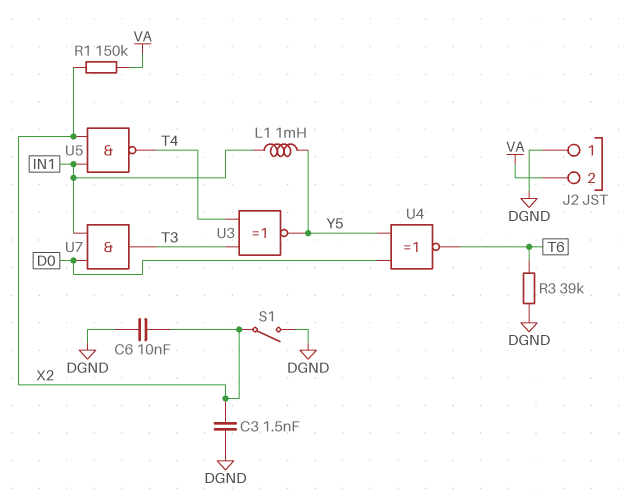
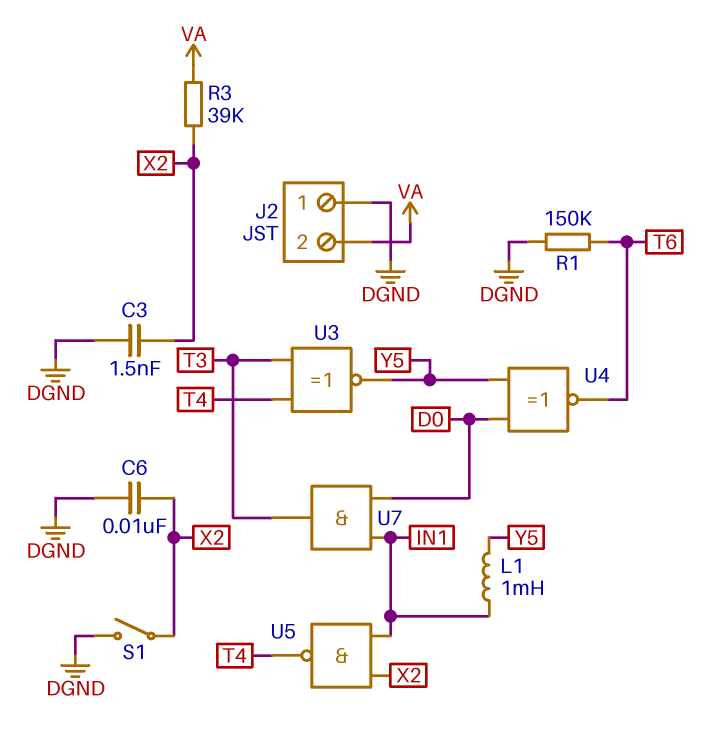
R1: 150k (VA, X2) -> 150k (DGND, T6)
R3: 39k (DGND, T6) -> 39k (VA, X2)

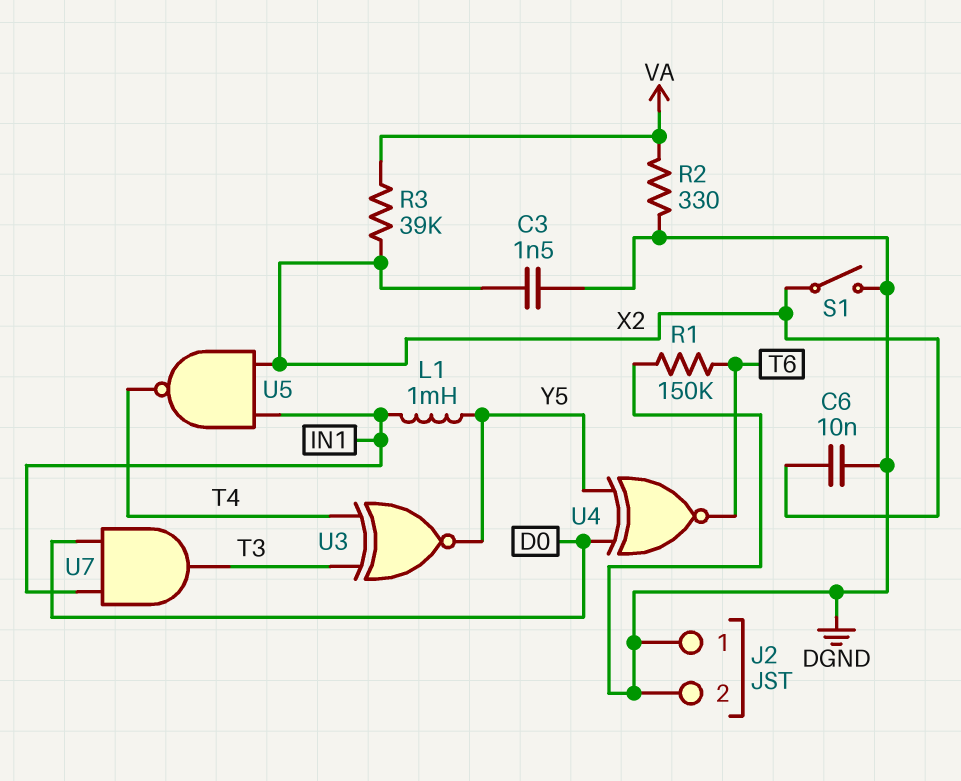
J2 pin 2: VA -> DGND
R2: none -> 330 (DGND, VA)

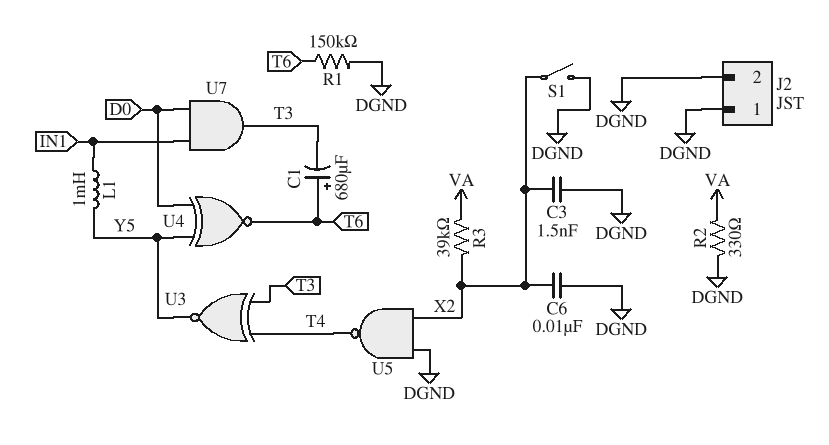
C1: none -> 680uF (plus T6, minus T3)
U5: NAND (in IN1, in X2, out T4) -> NAND (in DGND, in X2, out T4)

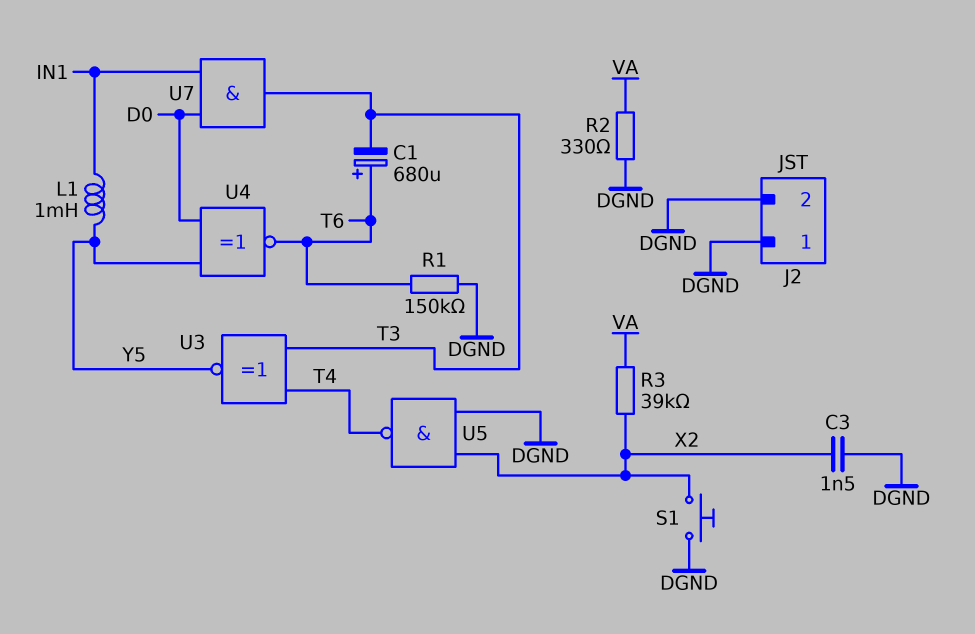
C6: 10nF (DGND, X2) -> none
S1: switch (DGND, X2) -> button (DGND, X2)

